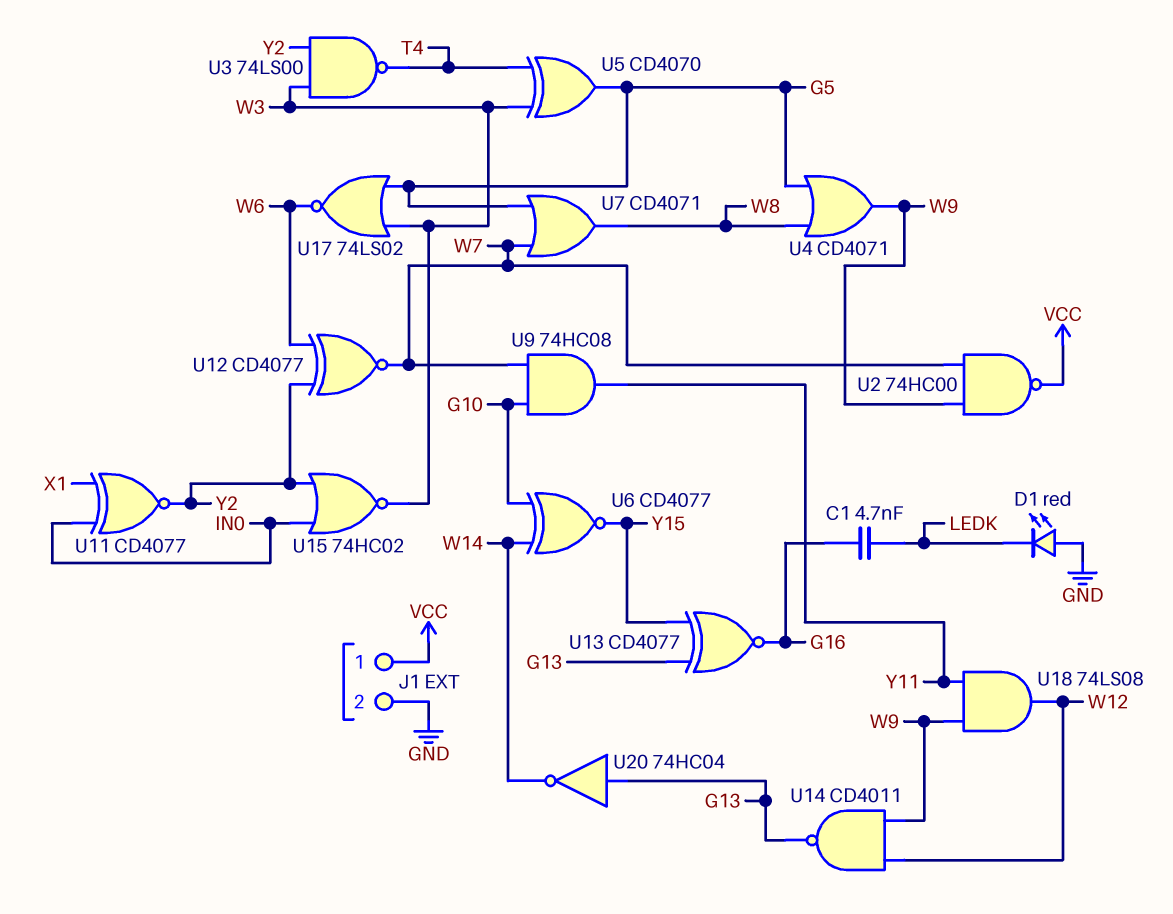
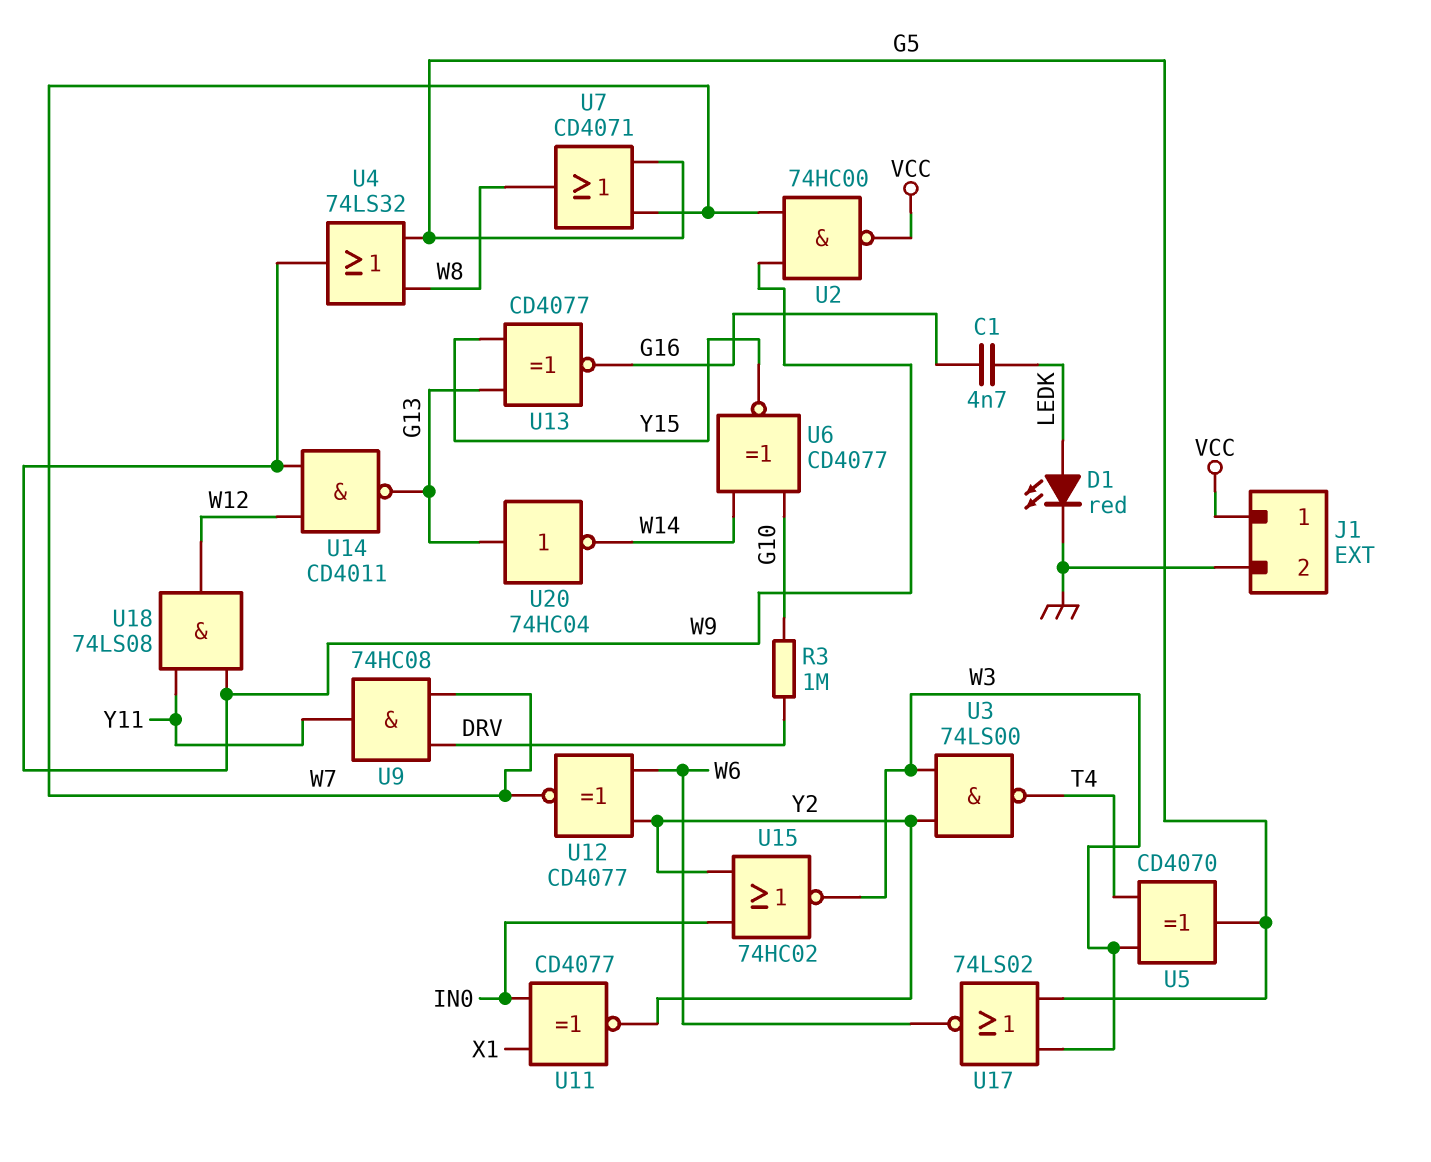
D1: LED red (A GND, K LEDK) -> LED red (A LEDK, K GND)
R3: none -> 1M (DRV, G10)
U4: OR CD4071 (in G5, in W8, out W9) -> OR 74LS32 (in G5, in W8, out W9)
U9: AND 74HC08 (in G10, in W7, out Y11) -> AND 74HC08 (in DRV, in W7, out Y11)

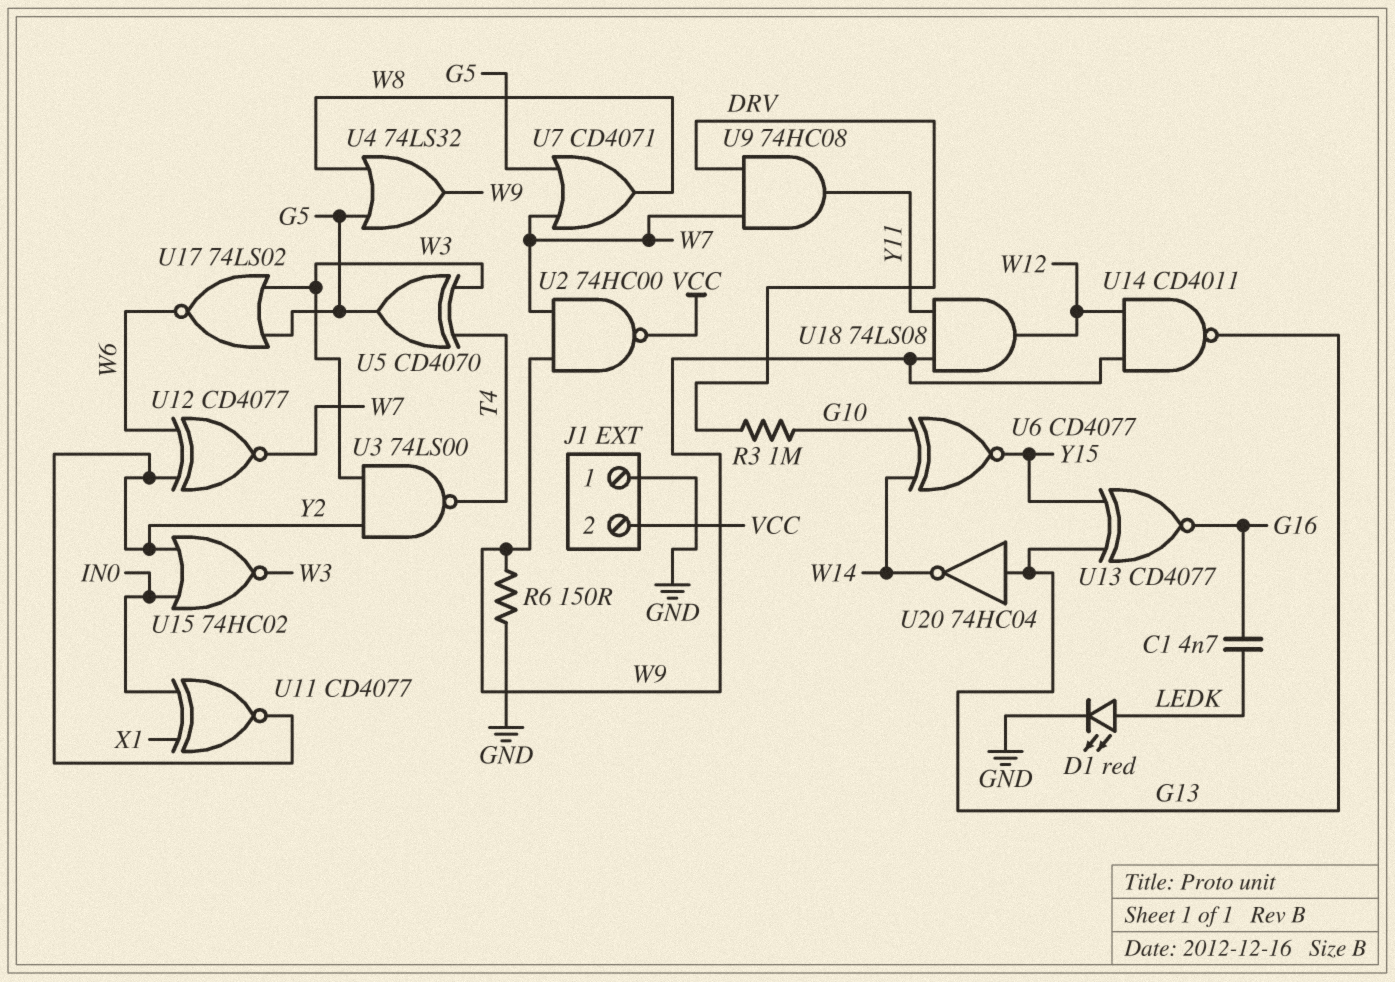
J1 pin 1: VCC -> GND
J1 pin 2: GND -> VCC
R6: none -> 150 (GND, W9)

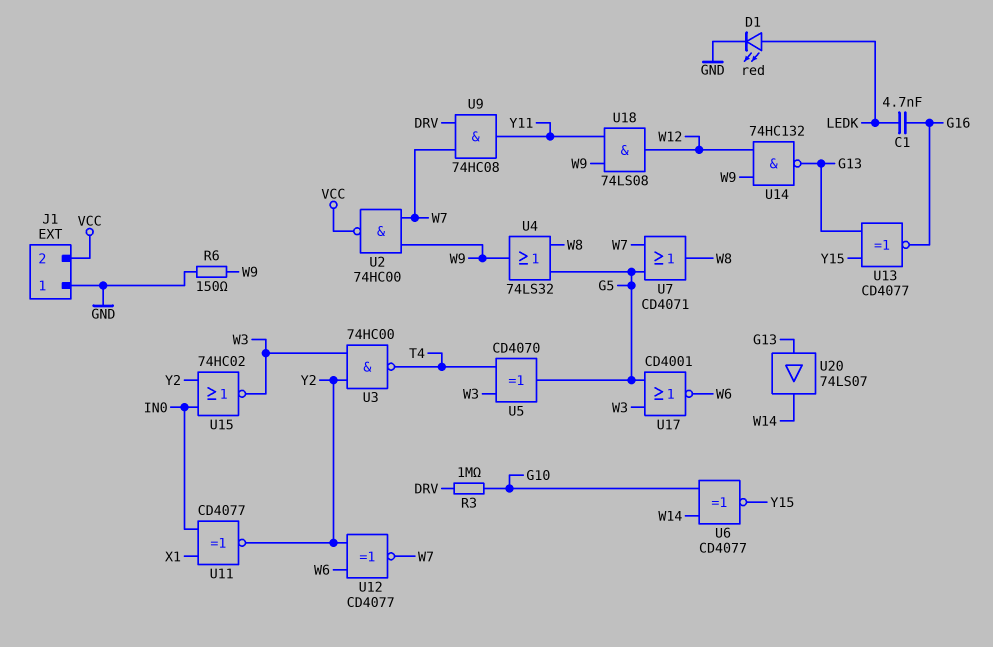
U3: NAND 74LS00 (in W3, in Y2, out T4) -> NAND 74HC00 (in W3, in Y2, out T4)
U14: NAND CD4011 (in W9, in W12, out G13) -> NAND 74HC132 (in W9, in W12, out G13)
U17: NOR 74LS02 (in G5, in W3, out W6) -> NOR CD4001 (in G5, in W3, out W6)
U20: NOT 74HC04 (in G13, out W14) -> buffer 74LS07 (in G13, out W14)

